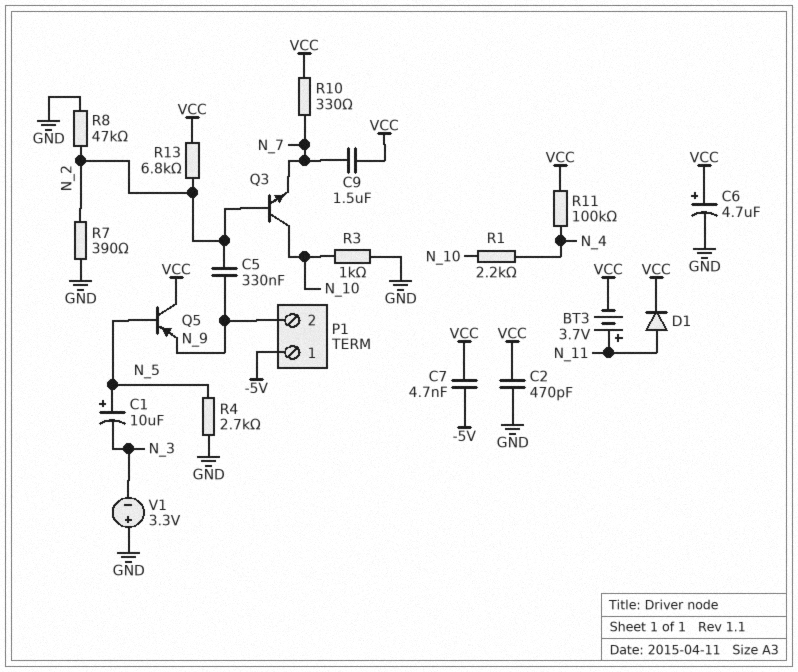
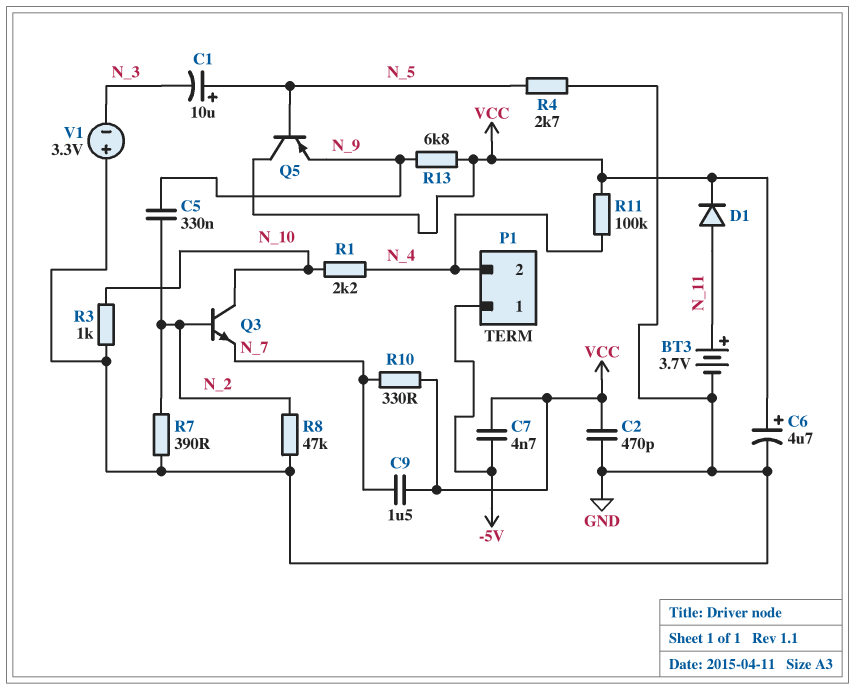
BT3: 3.7V (plus N_11, minus VCC) -> 3.7V (plus N_11, minus GND)
P1 pin 2: N_9 -> N_4
R13: 6.8k (N_2, VCC) -> 6.8k (N_9, VCC)

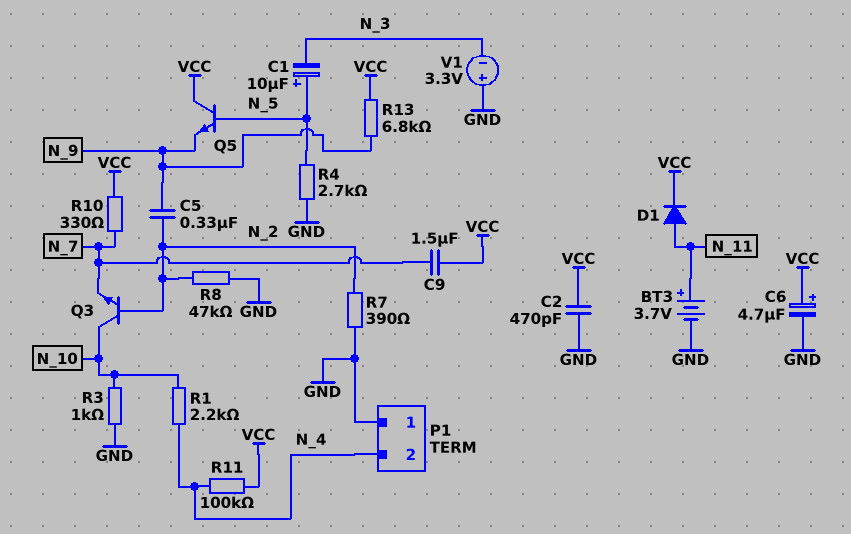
C7: 4.7nF (-5V, VCC) -> none
P1 pin 1: -5V -> GND
Q5: PNP (B N_5, C VCC, E N_9) -> NPN (B N_5, C VCC, E N_9)

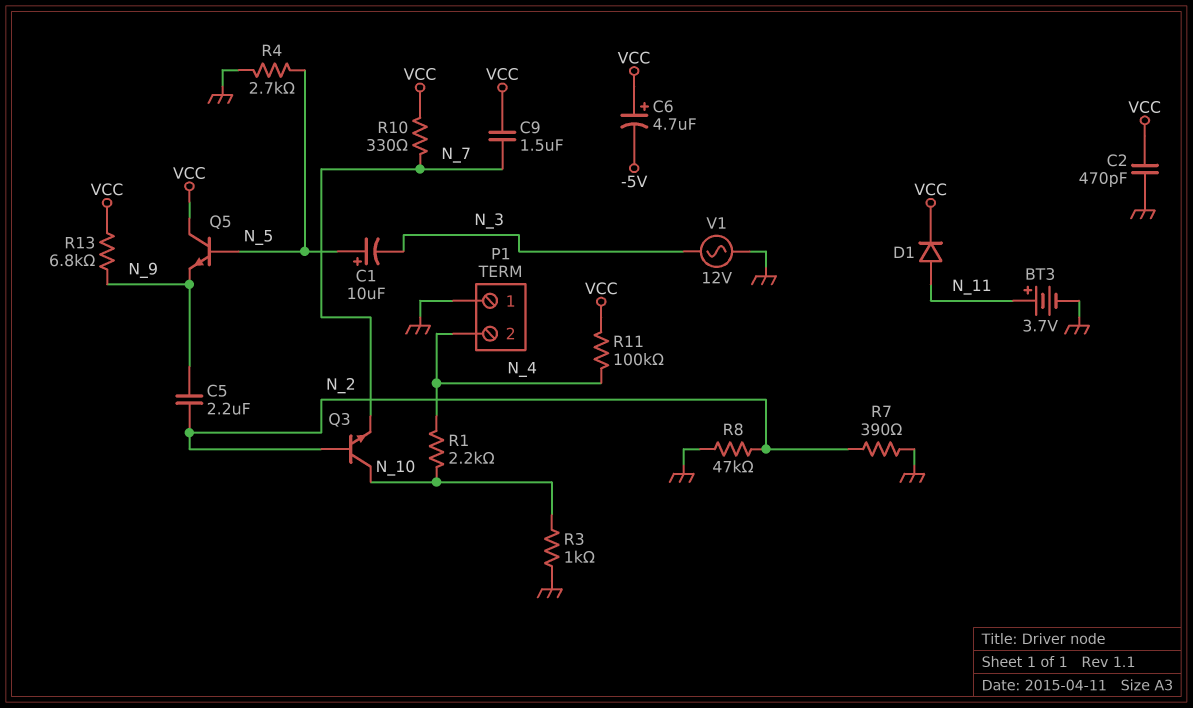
C5: 330nF (N_2, N_9) -> 2.2uF (N_2, N_9)
C6: 4.7uF (plus VCC, minus GND) -> 4.7uF (plus VCC, minus -5V)
V1: 3.3V (plus GND, minus N_3) -> AC 12V (GND, N_3)

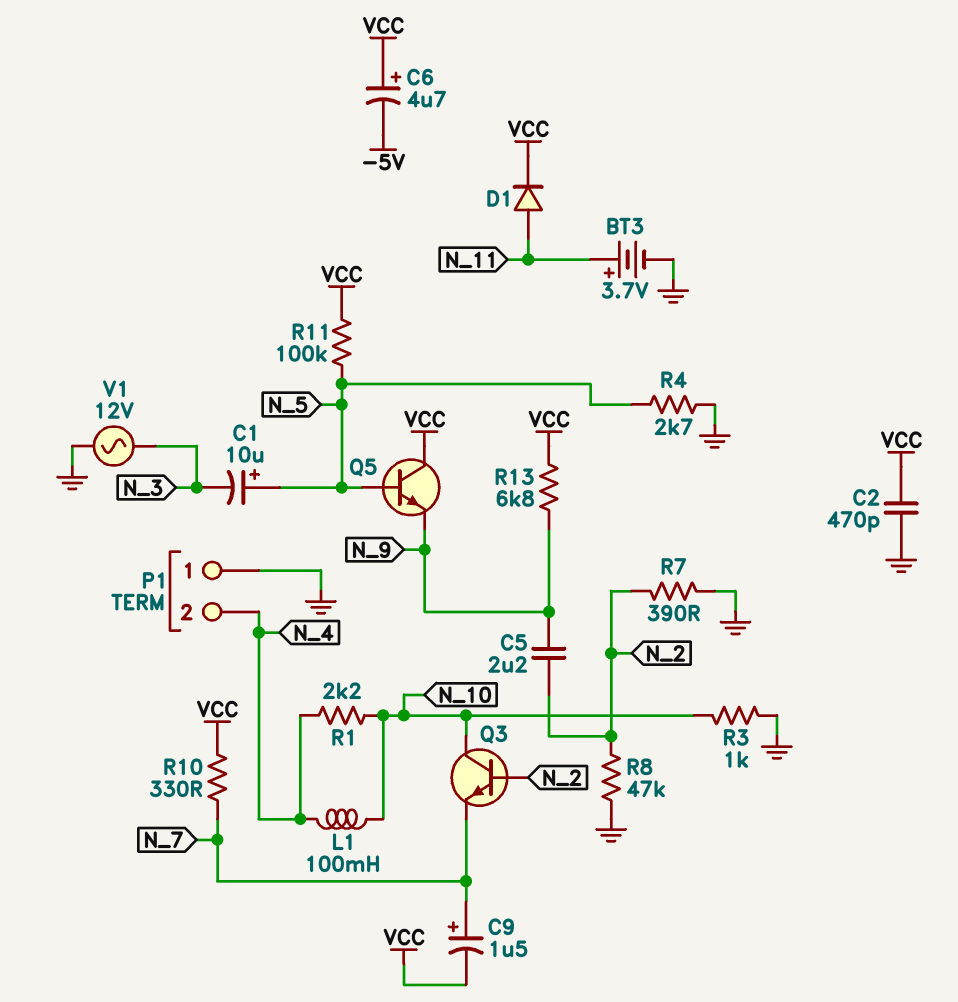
C9: 1.5uF (N_7, VCC) -> 1.5uF (plus N_7, minus VCC)
L1: none -> 100mH (N_4, N_10)
R11: 100k (N_4, VCC) -> 100k (N_5, VCC)

